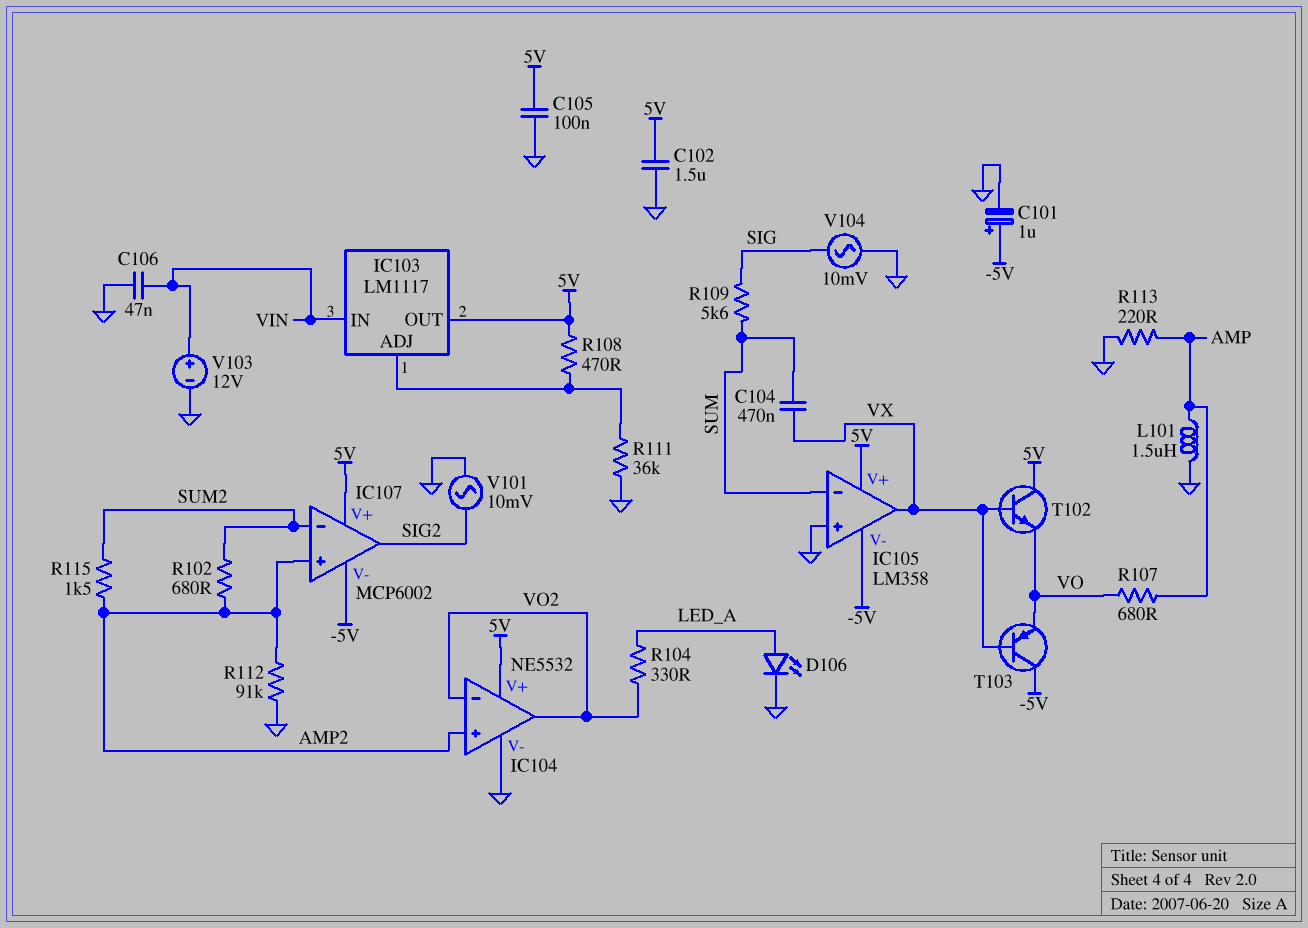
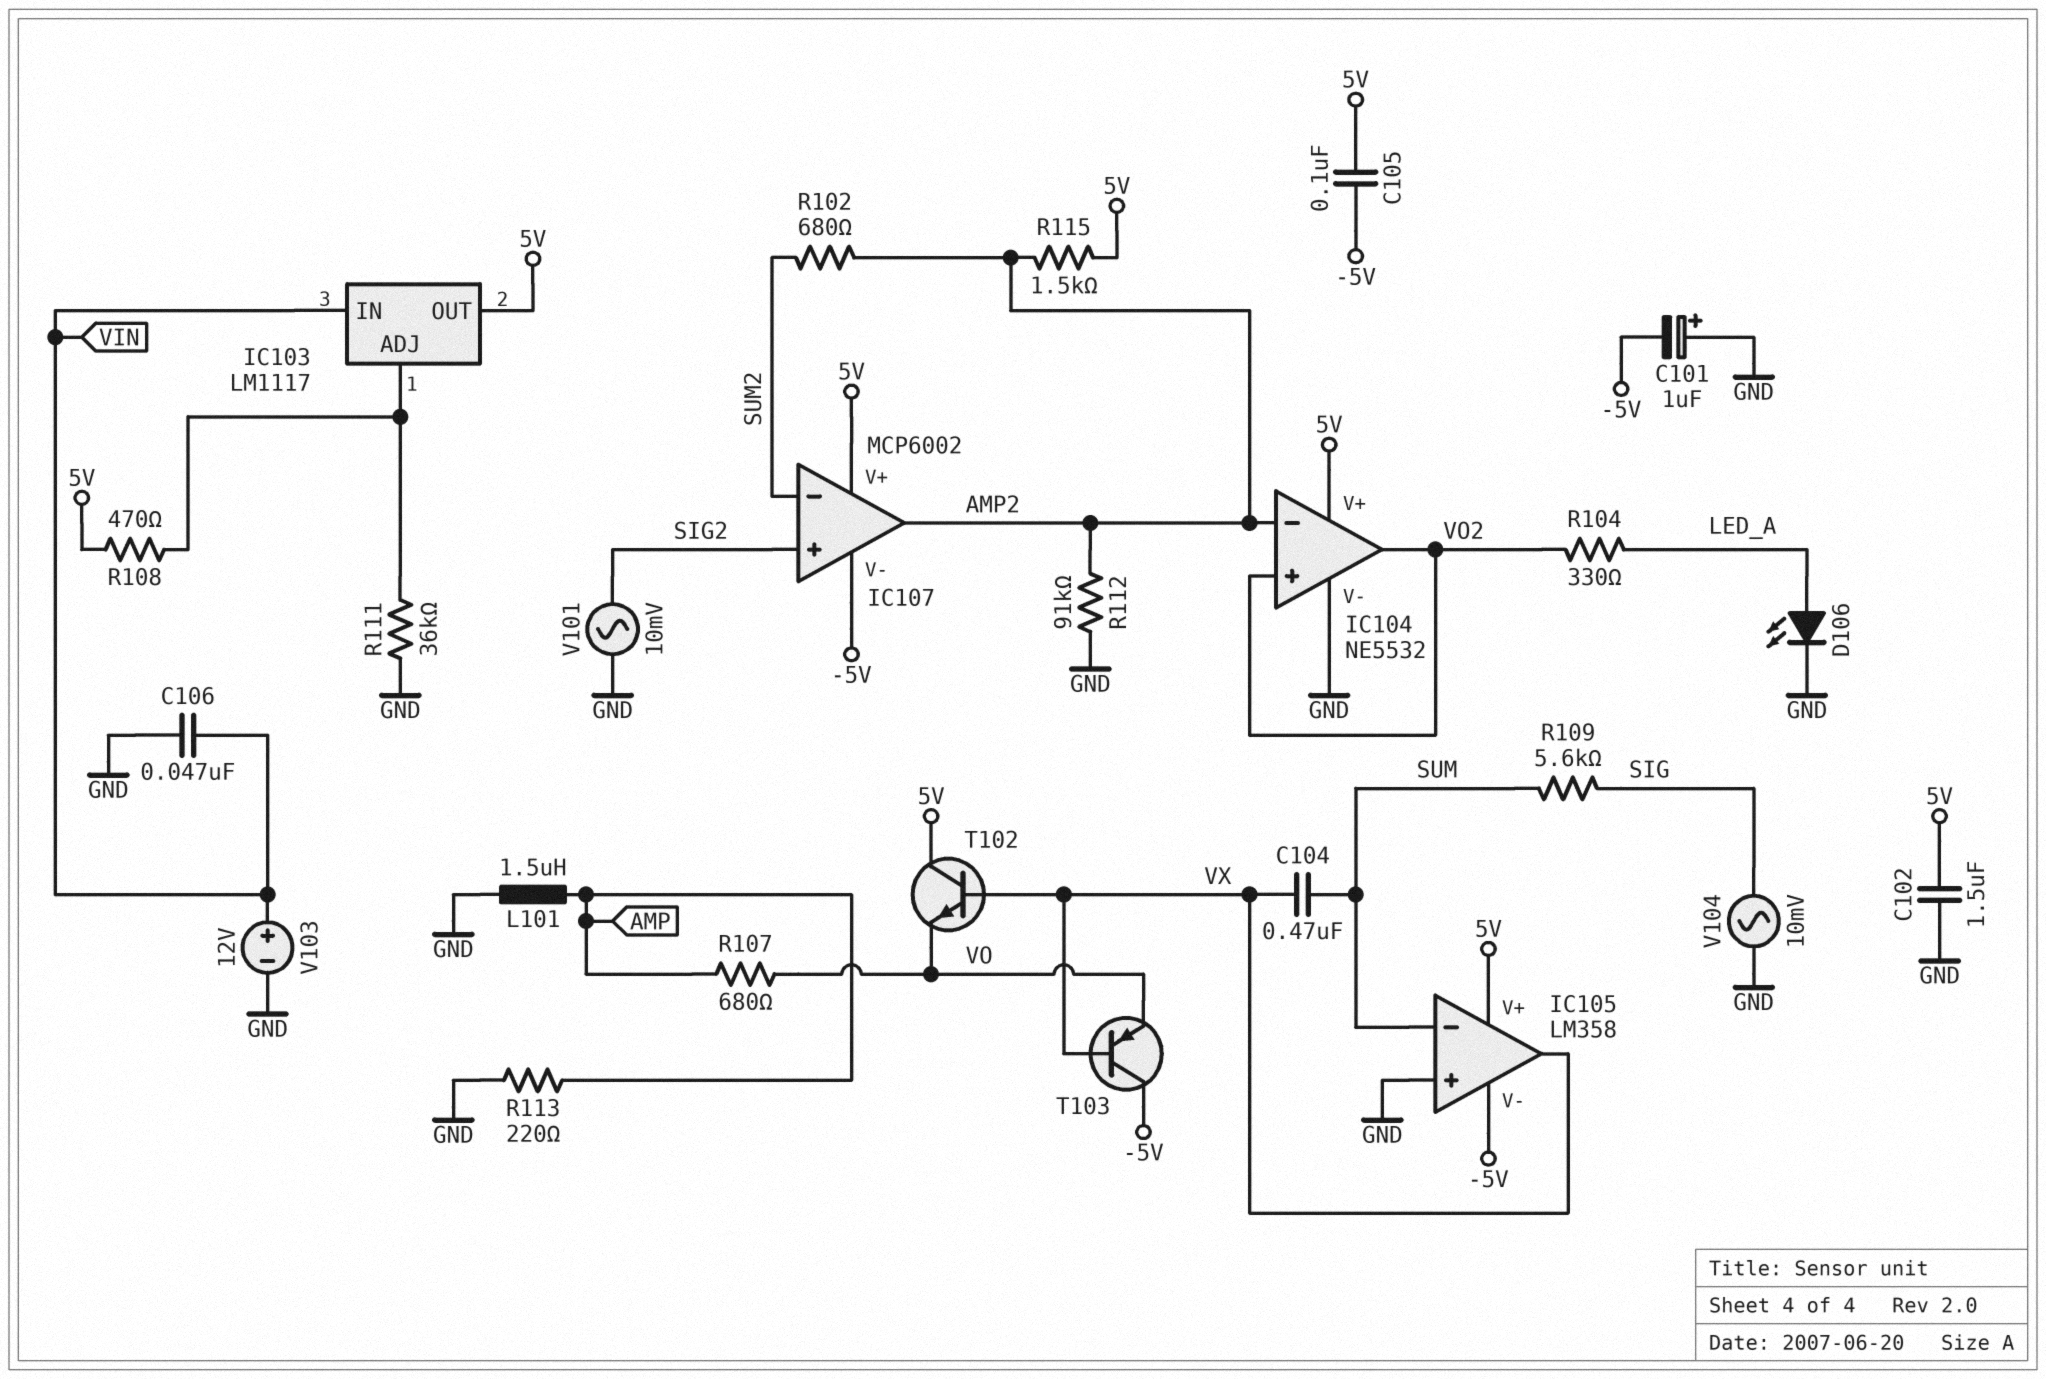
C101: 1uF (plus -5V, minus GND) -> 1uF (plus GND, minus -5V)
C105: 100nF (5V, GND) -> 100nF (-5V, 5V)
IC104 pin in+: AMP2 -> VO2
IC104 pin in-: VO2 -> AMP2
IC107 pin in+: AMP2 -> SIG2
IC107 pin out: SIG2 -> AMP2
R115: 1.5k (AMP2, SUM2) -> 1.5k (5V, AMP2)

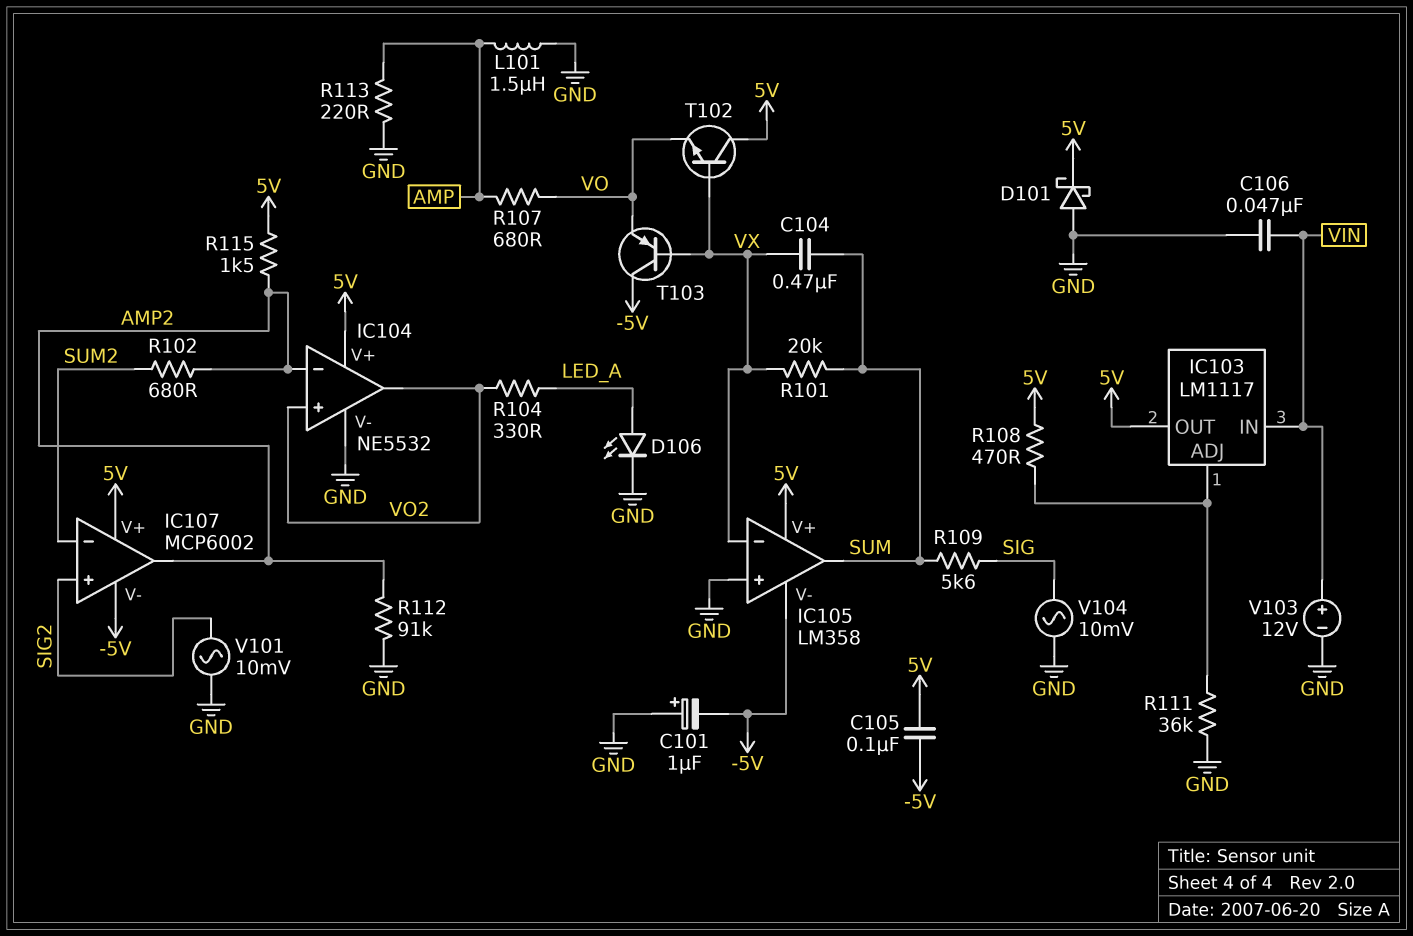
C102: 1.5uF (5V, GND) -> none
D101: none -> schottky (A GND, K 5V)
IC105 pin in-: SUM -> VX
IC105 pin out: VX -> SUM
R101: none -> 20k (SUM, VX)

